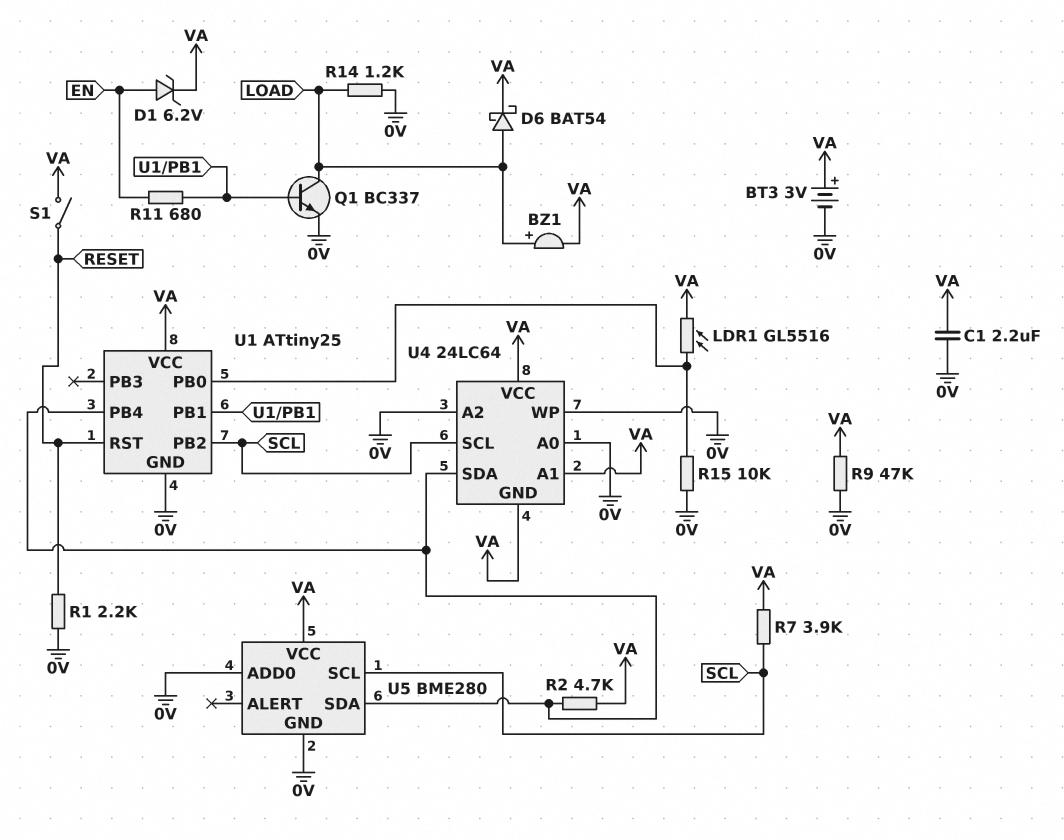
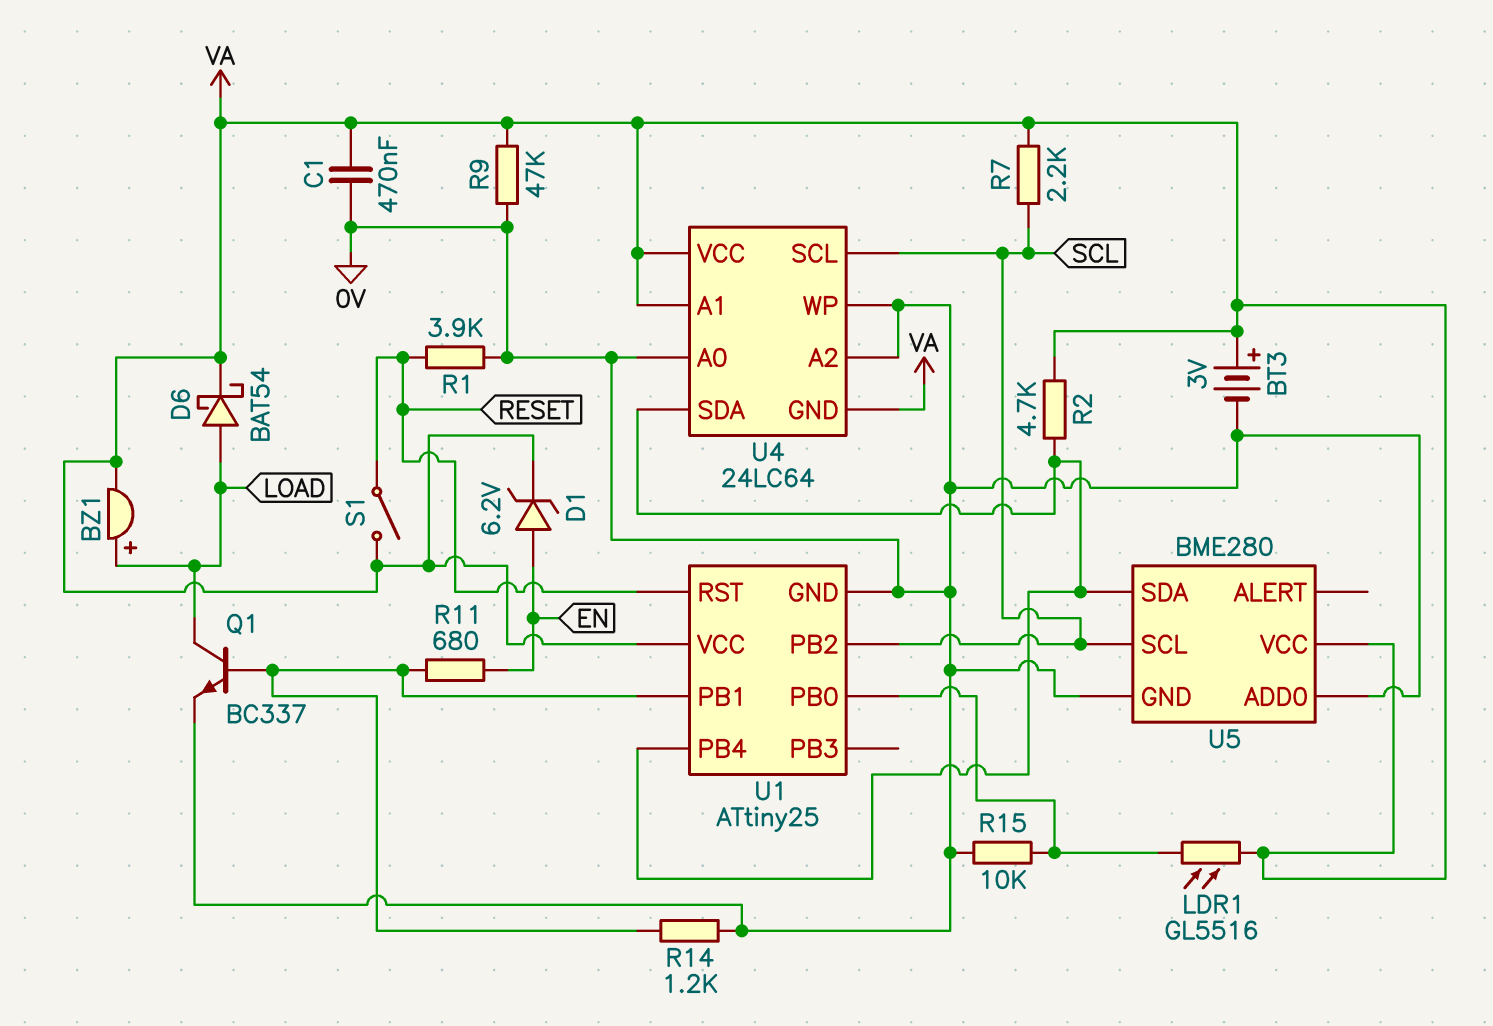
C1: 2.2uF (0V, VA) -> 470nF (0V, VA)
R1: 2.2k (0V, RESET) -> 3.9k (0V, RESET)
R7: 3.9k (SCL, VA) -> 2.2k (SCL, VA)
R14: 1.2k (0V, LOAD) -> 1.2k (0V, U1/PB1)

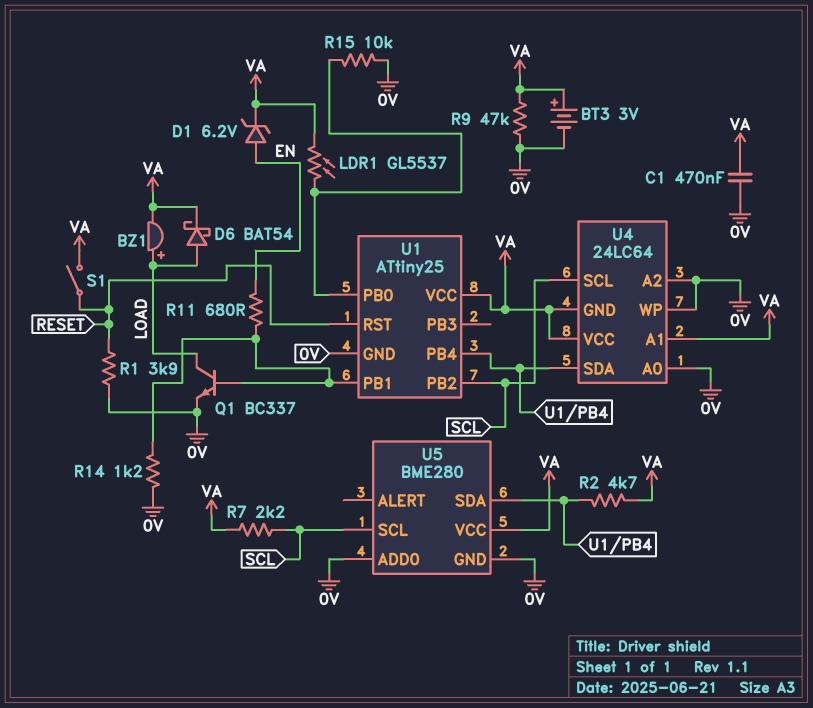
LDR1: GL5516 (U1/PB0, VA) -> GL5537 (U1/PB0, VA)

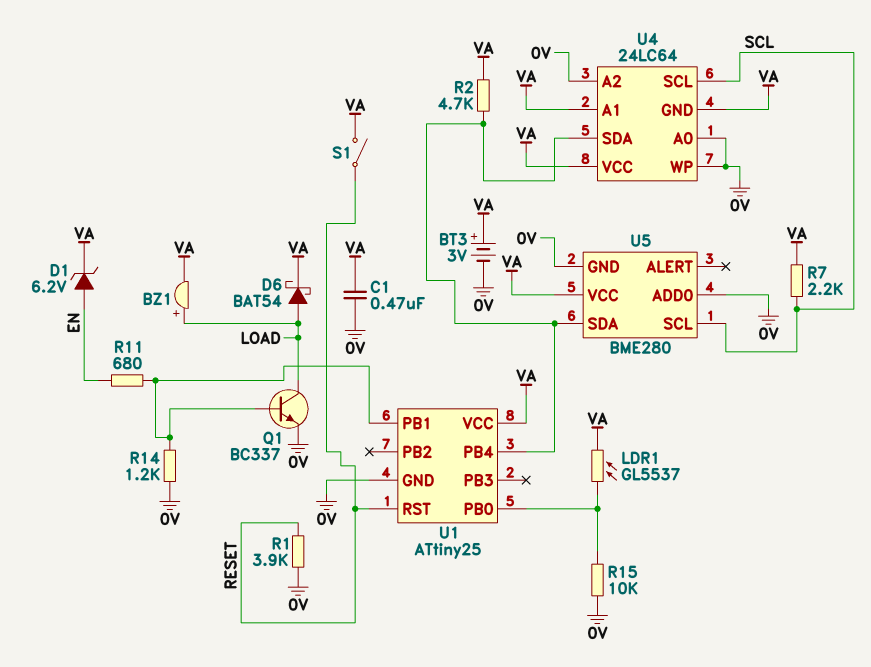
R9: 47k (0V, VA) -> none
U1 pin PB2: SCL -> none

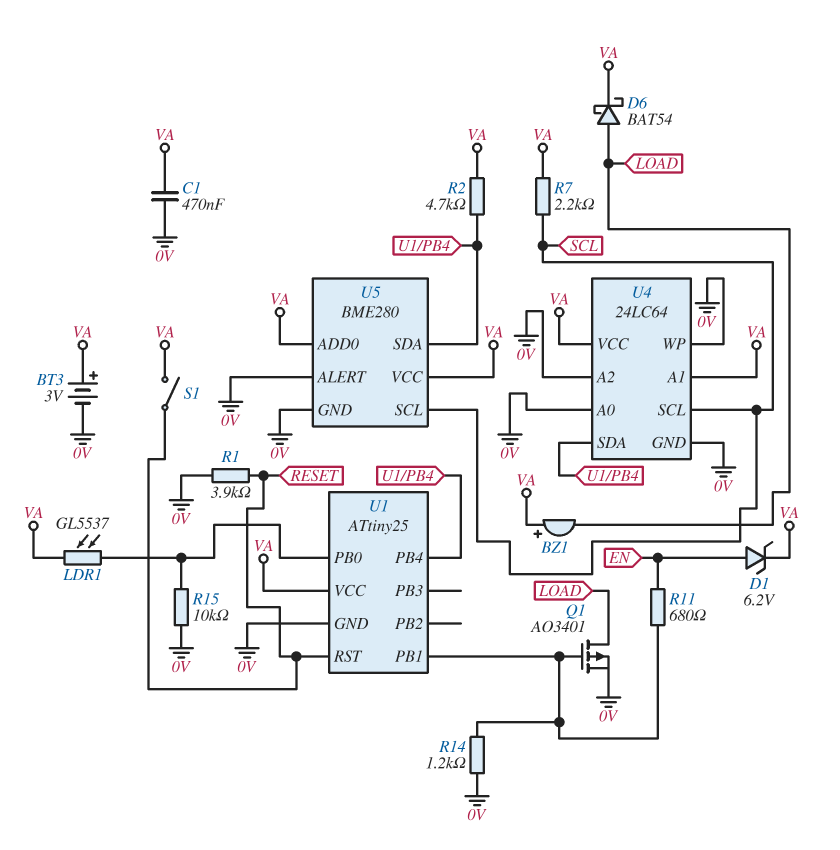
BZ1: buzzer (plus LOAD, minus VA) -> buzzer (plus VA, minus LOAD)
Q1: NPN BC337 (B U1/PB1, C LOAD, E 0V) -> PMOS AO3401 (G U1/PB1, D LOAD, S 0V)
U4 pin GND: VA -> 0V
U5 pin ADD0: 0V -> VA
U5 pin ALERT: none -> 0V

